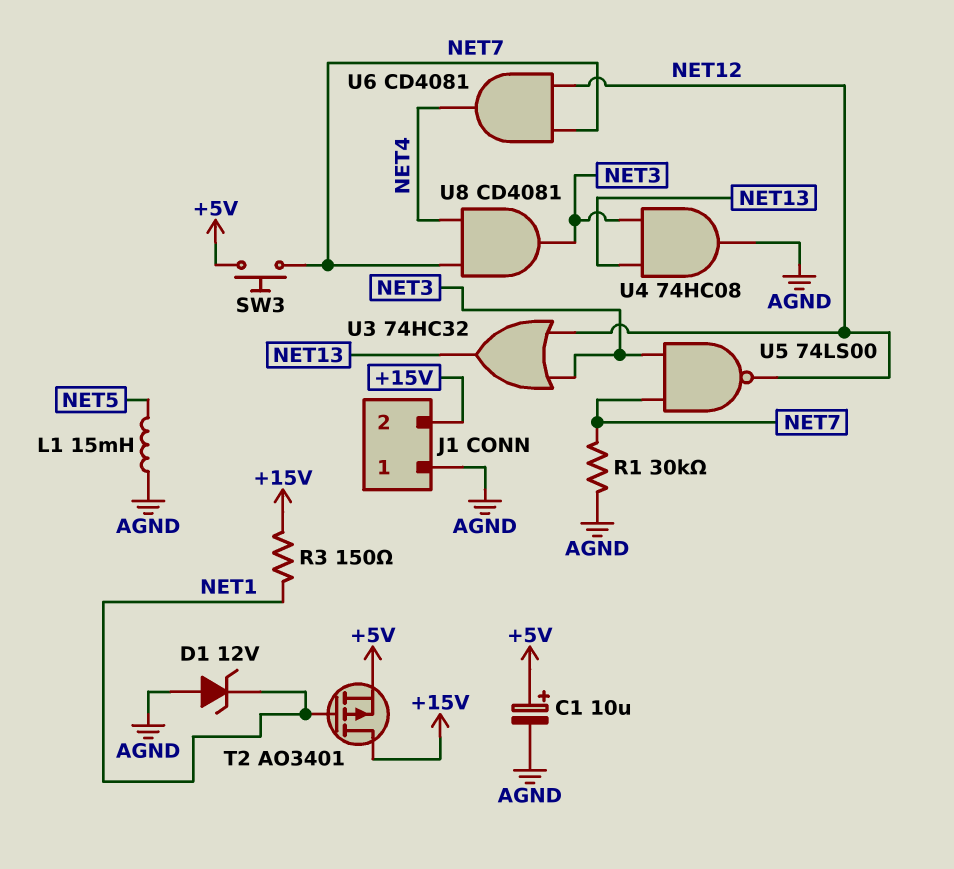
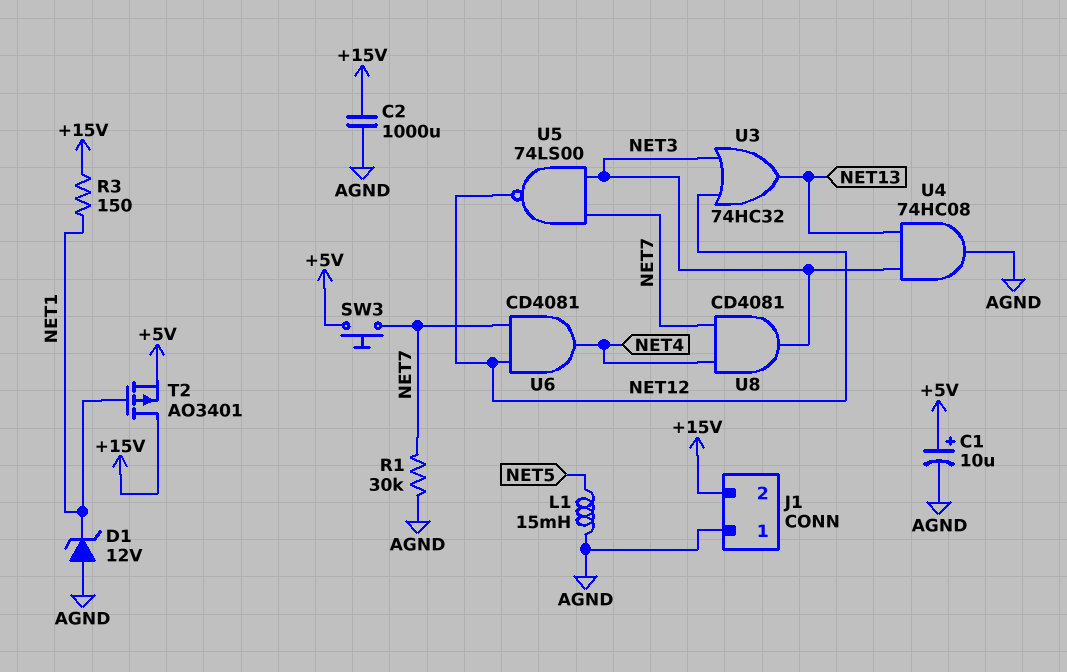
C2: none -> 1000uF (+15V, AGND)

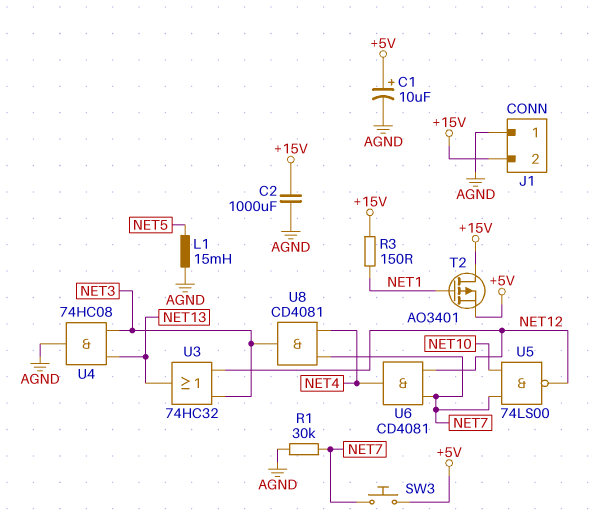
D1: zener 12V (A AGND, K NET1) -> none
U5: NAND 74LS00 (in NET3, in NET7, out NET12) -> NAND 74LS00 (in NET7, in NET10, out NET12)

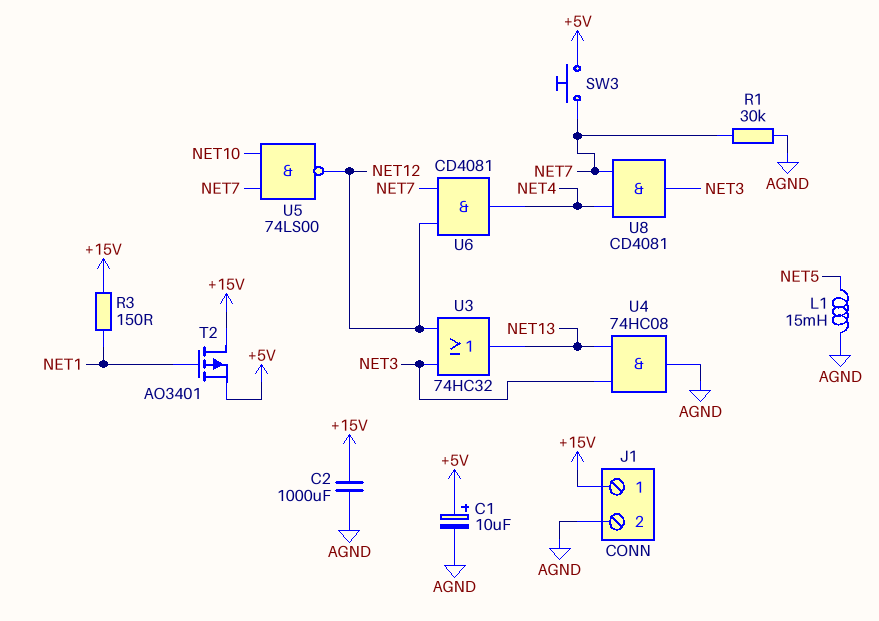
J1 pin 1: AGND -> +15V
J1 pin 2: +15V -> AGND

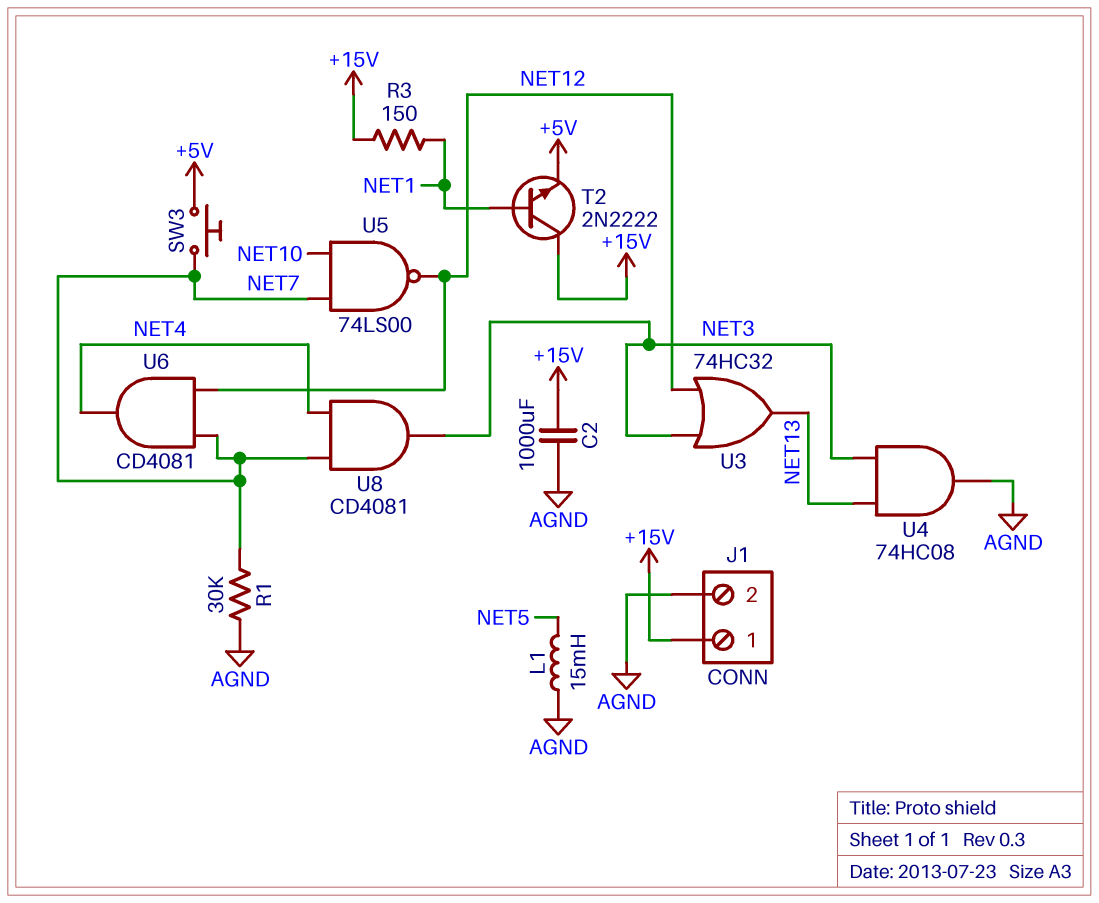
C1: 10uF (plus +5V, minus AGND) -> none
T2: PMOS AO3401 (G NET1, D +15V, S +5V) -> NPN 2N2222 (B NET1, C +15V, E +5V)

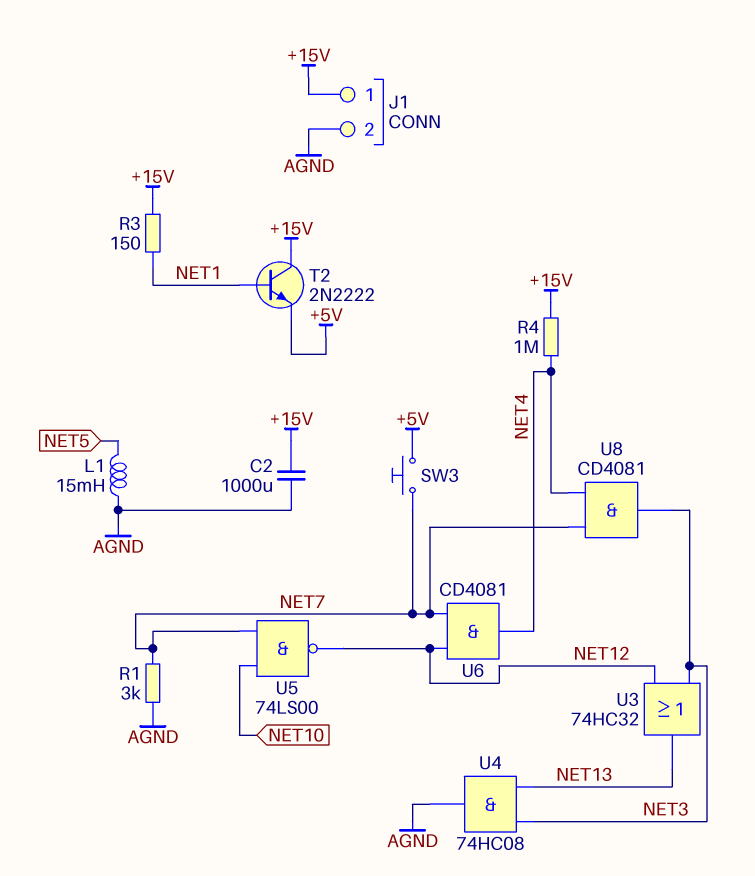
R1: 30k (AGND, NET7) -> 3k (AGND, NET7)
R4: none -> 1M (+15V, NET4)

